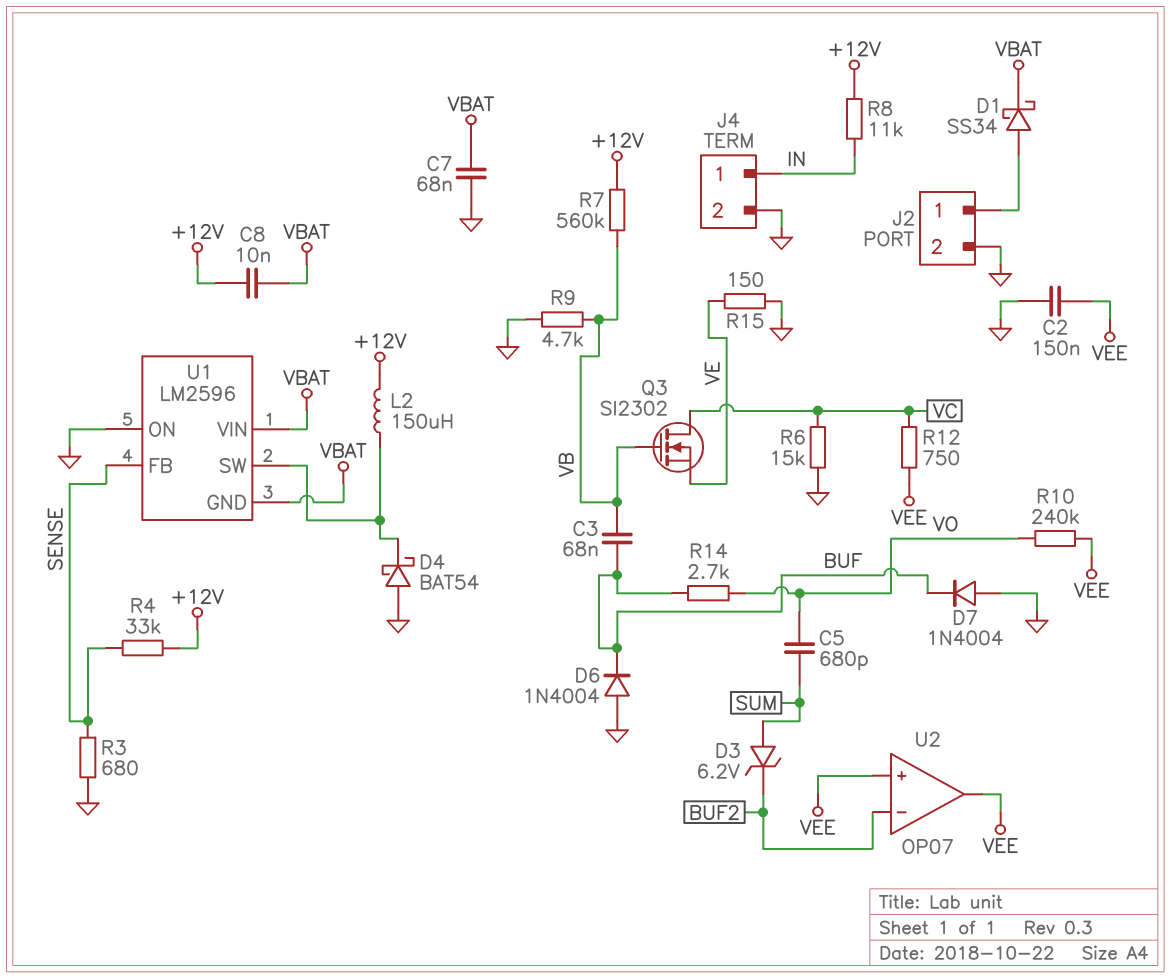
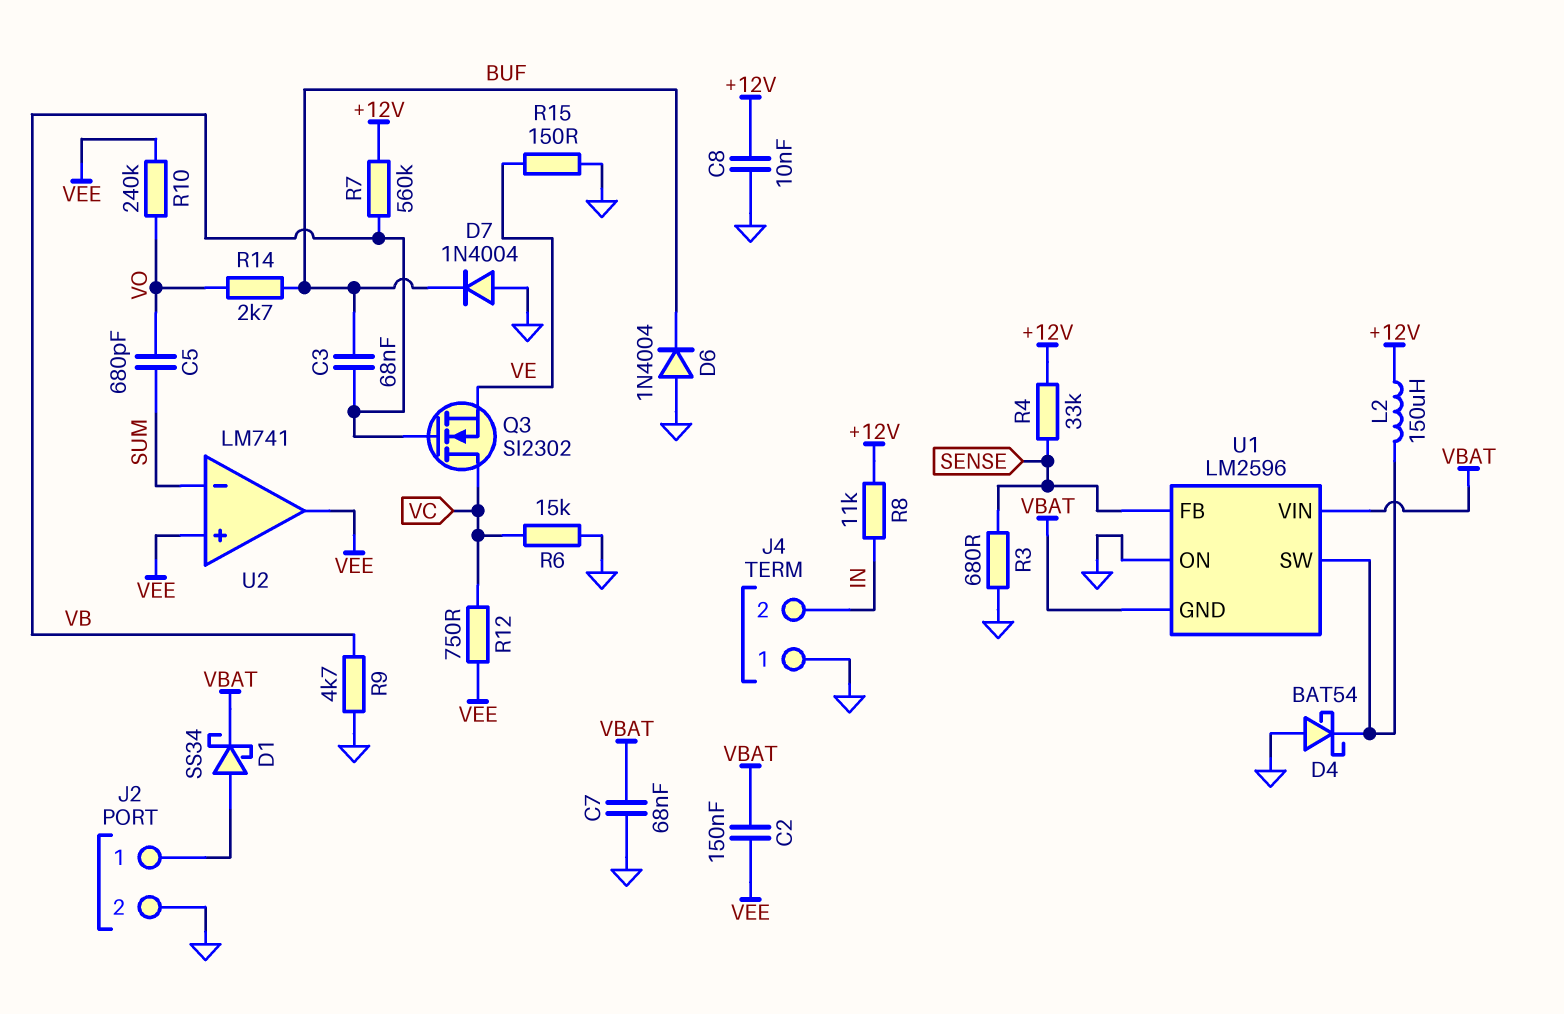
C2: 150nF (GND, VEE) -> 150nF (VBAT, VEE)
C8: 10nF (+12V, VBAT) -> 10nF (+12V, GND)
D3: zener 6.2V (A SUM, K BUF2) -> none
J4 pin 1: IN -> GND
J4 pin 2: GND -> IN
U2: OP07 -> LM741
U2 pin in-: BUF2 -> SUM

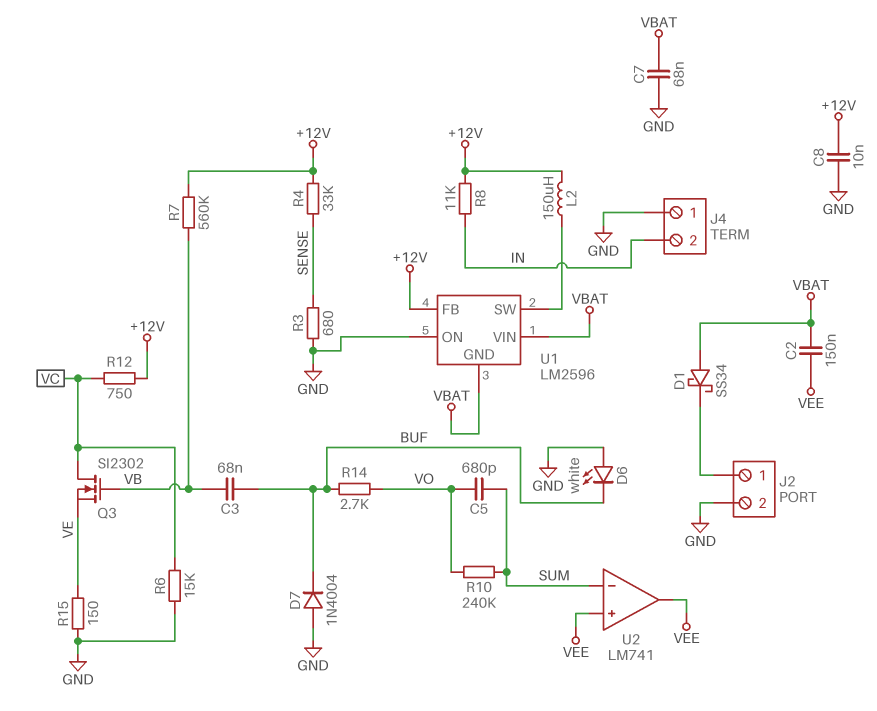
D1: schottky SS34 (A J2/1, K VBAT) -> schottky SS34 (A VBAT, K J2/1)
D4: schottky BAT54 (A GND, K U1/SW) -> none
D6: diode 1N4004 (A GND, K BUF) -> LED white (A GND, K BUF)
R9: 4.7k (GND, VB) -> none
R10: 240k (VEE, VO) -> 240k (SUM, VO)
R12: 750 (VC, VEE) -> 750 (+12V, VC)
U1 pin FB: SENSE -> +12V

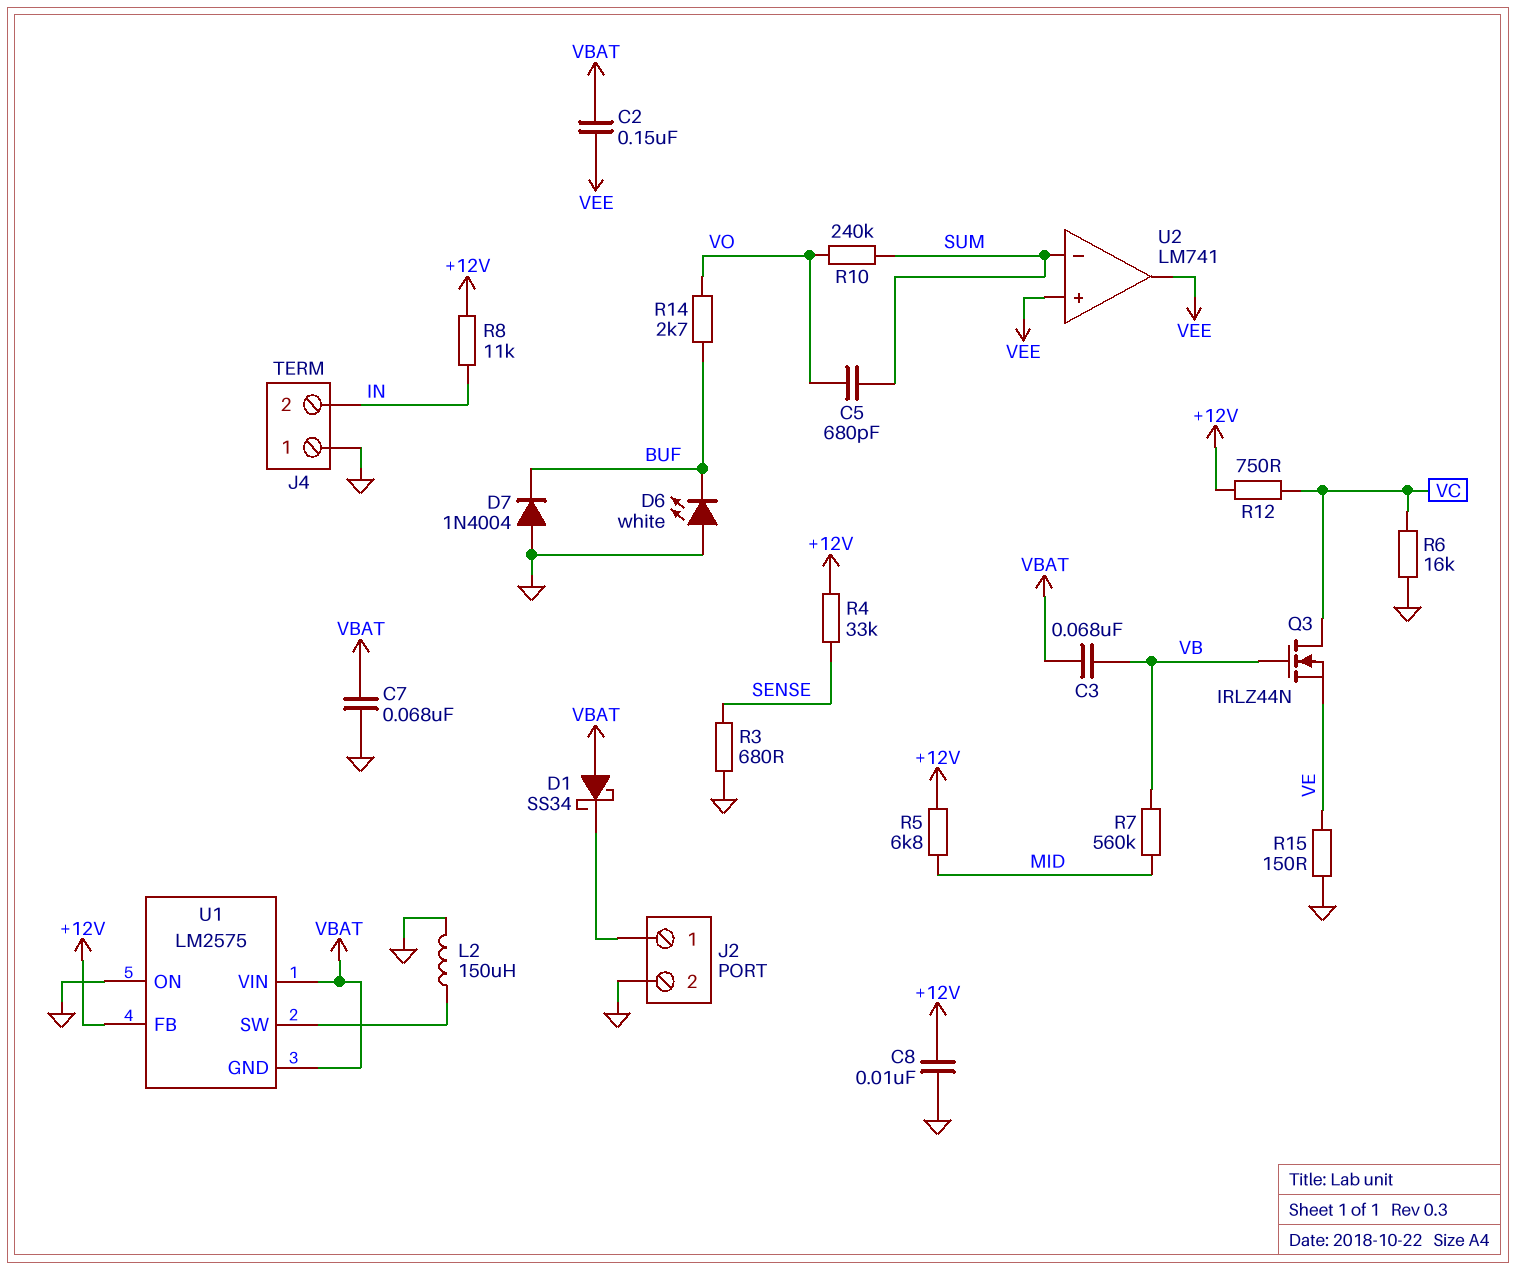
C3: 68nF (BUF, VB) -> 68nF (VB, VBAT)
L2: 150uH (+12V, U1/SW) -> 150uH (GND, U1/SW)
Q3: NMOS SI2302 (G VB, D VC, S VE) -> NMOS IRLZ44N (G VB, D VC, S VE)
R5: none -> 6.8k (+12V, MID)
R6: 15k (GND, VC) -> 16k (GND, VC)
R7: 560k (+12V, VB) -> 560k (MID, VB)
U1: LM2596 -> LM2575

